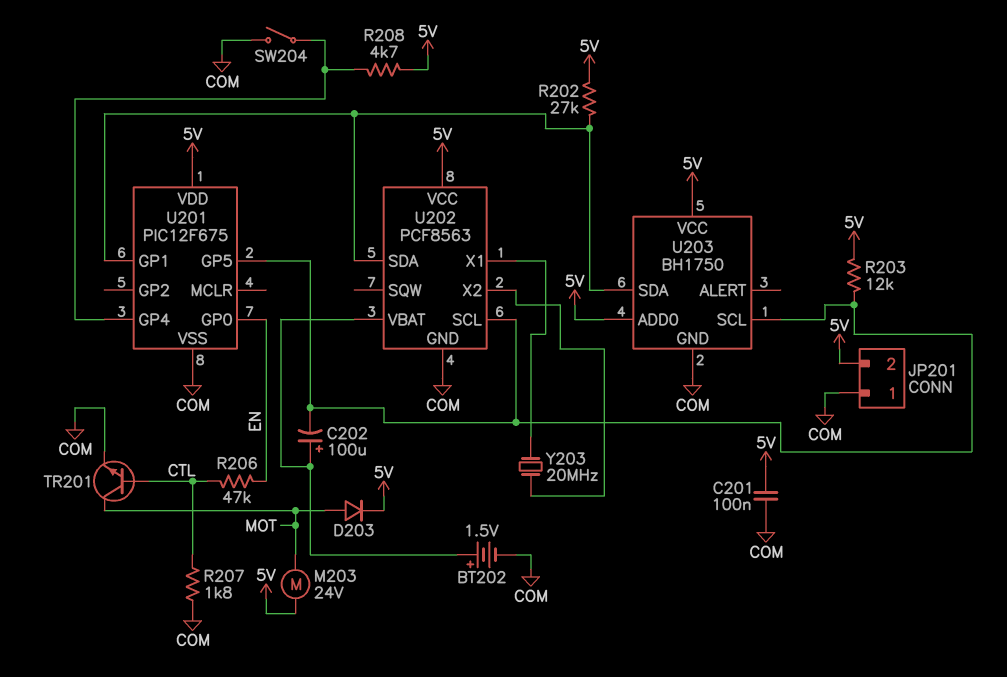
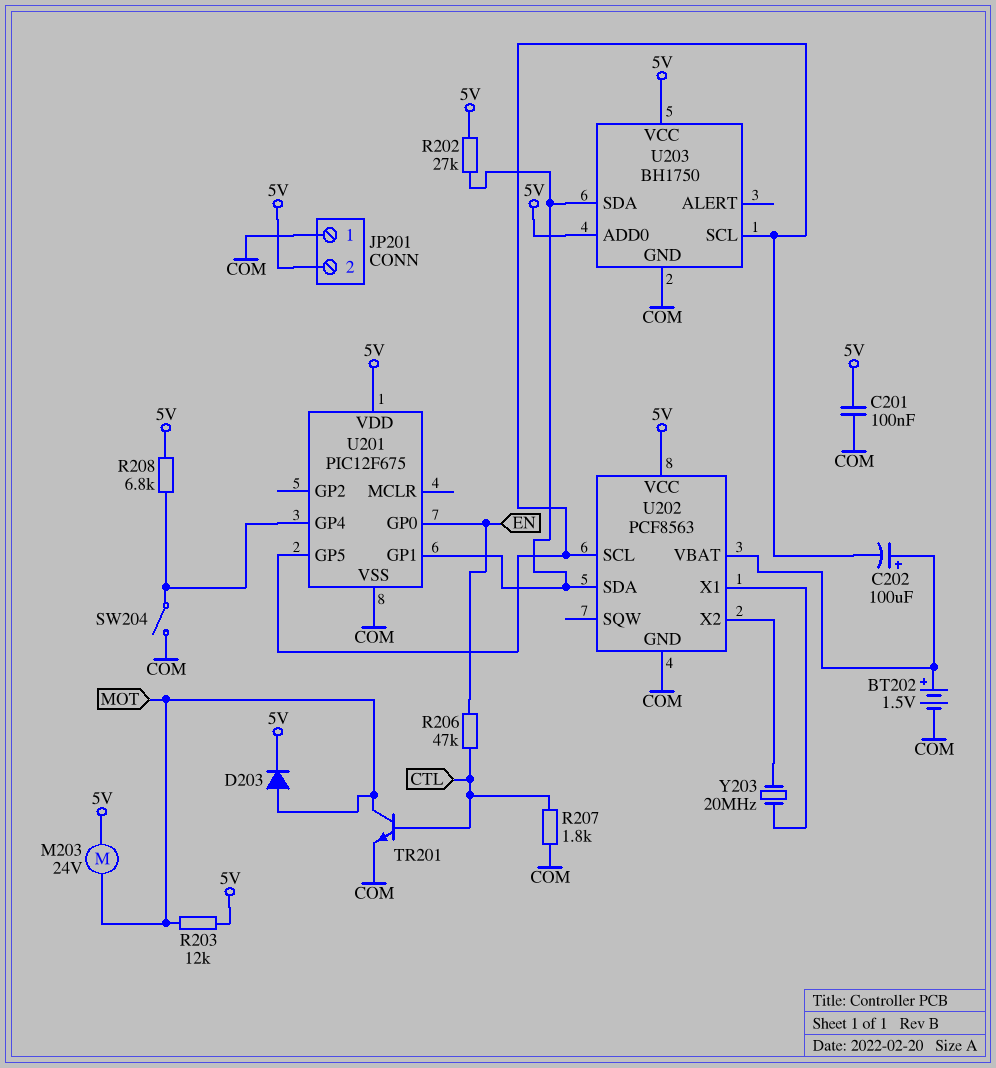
R203: 12k (5V, U201/GP5) -> 12k (5V, MOT)
R208: 4.7k (5V, U201/GP4) -> 6.8k (5V, U201/GP4)

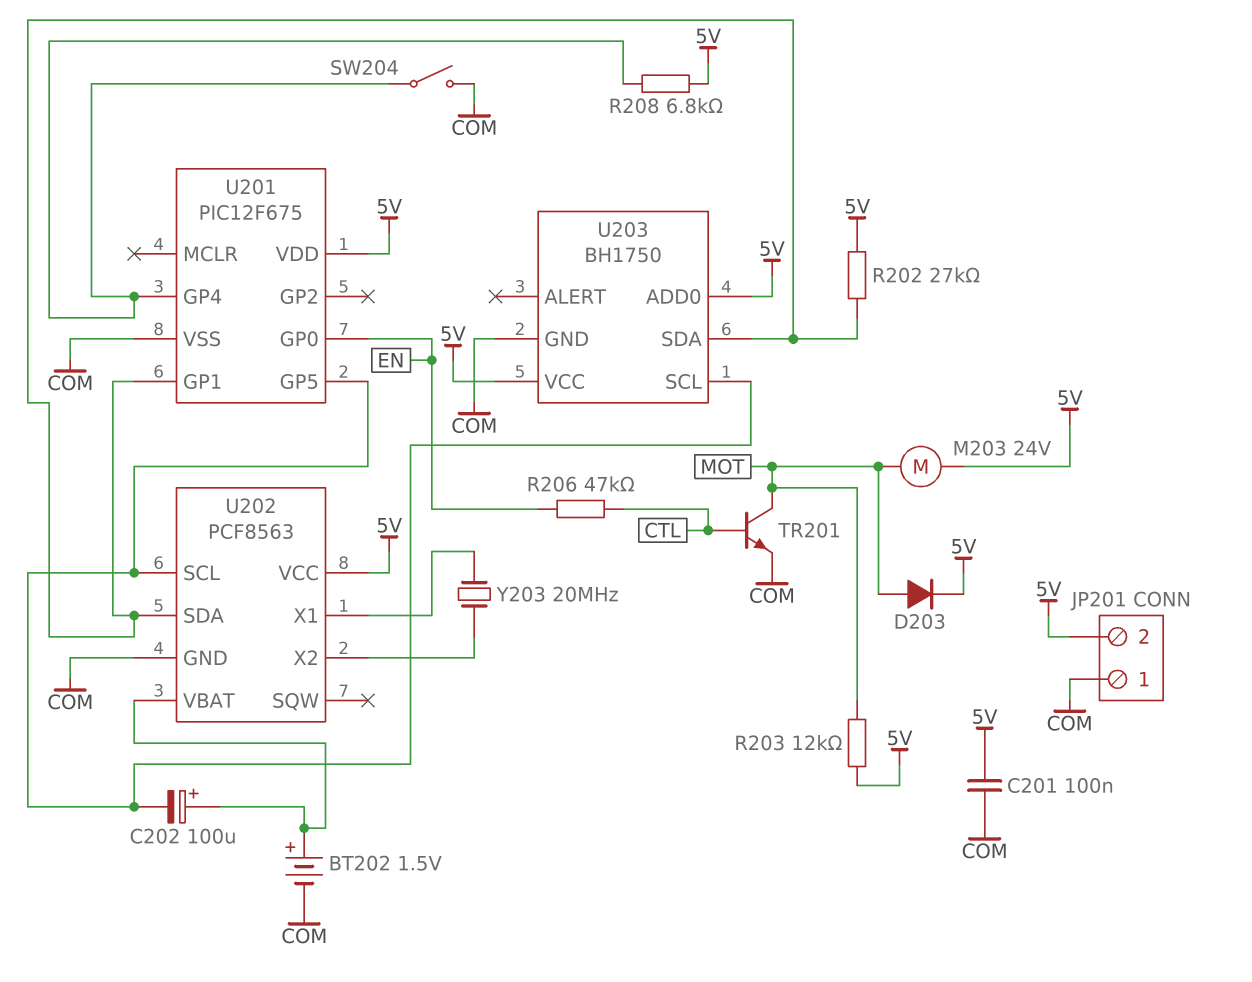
R207: 1.8k (COM, CTL) -> none

